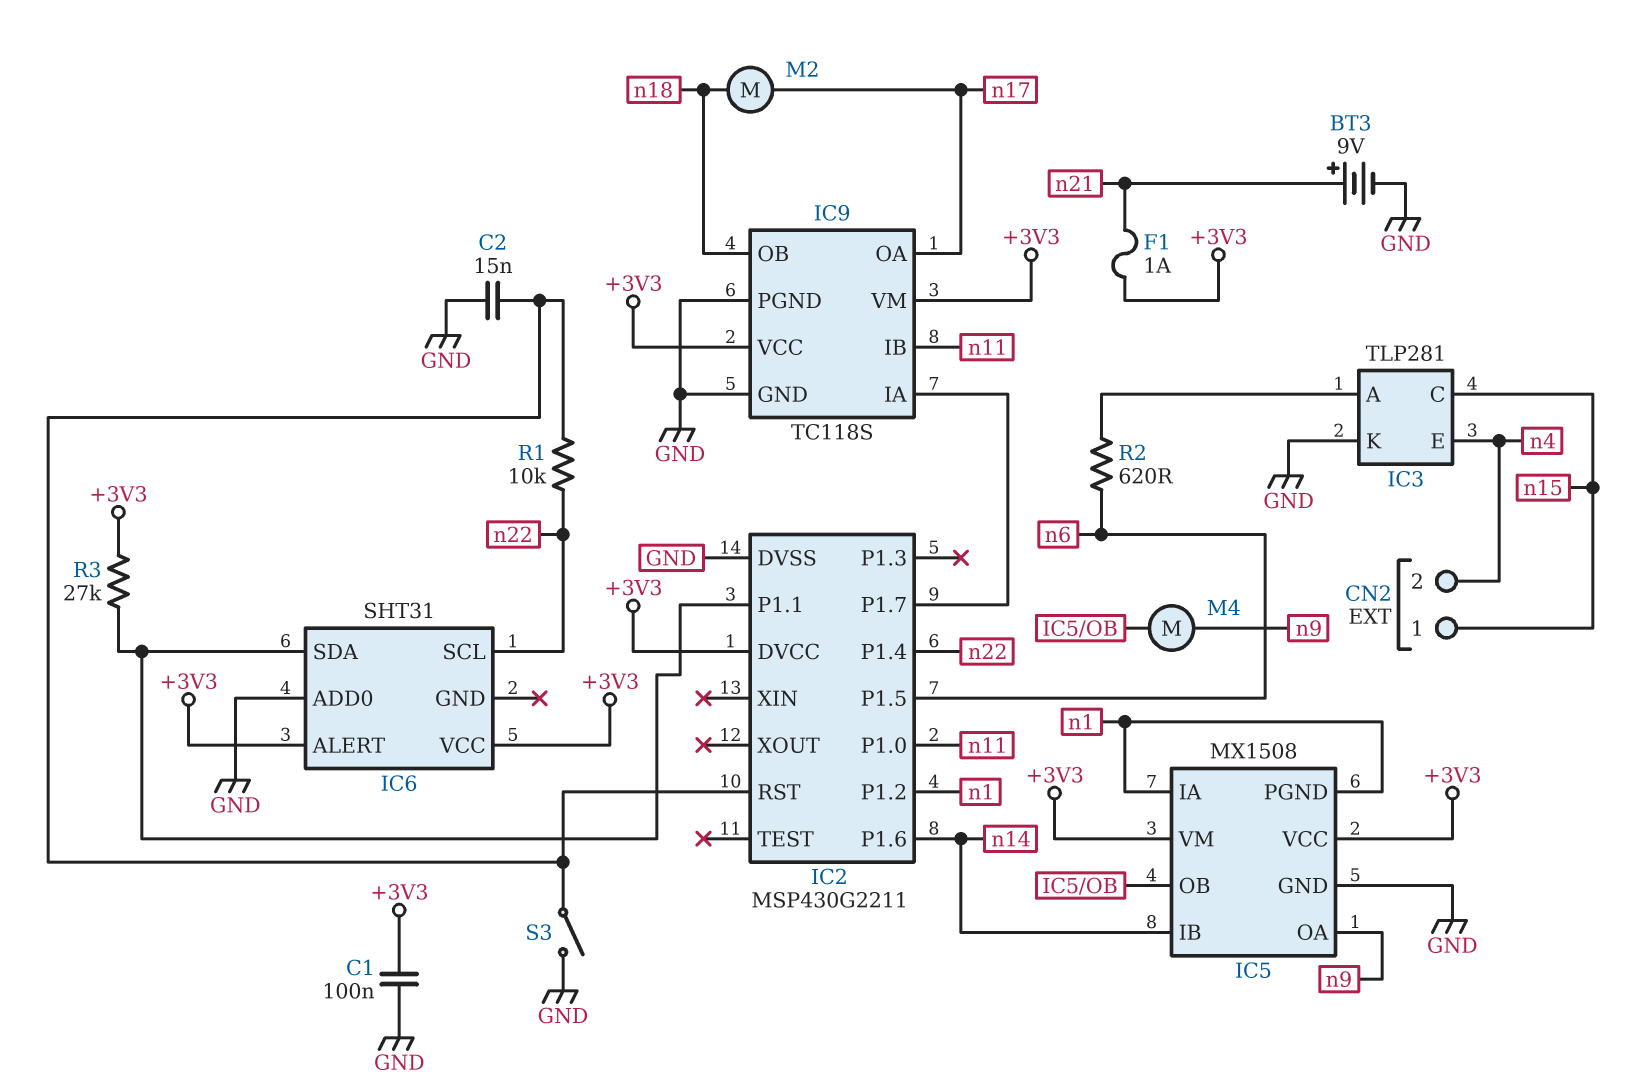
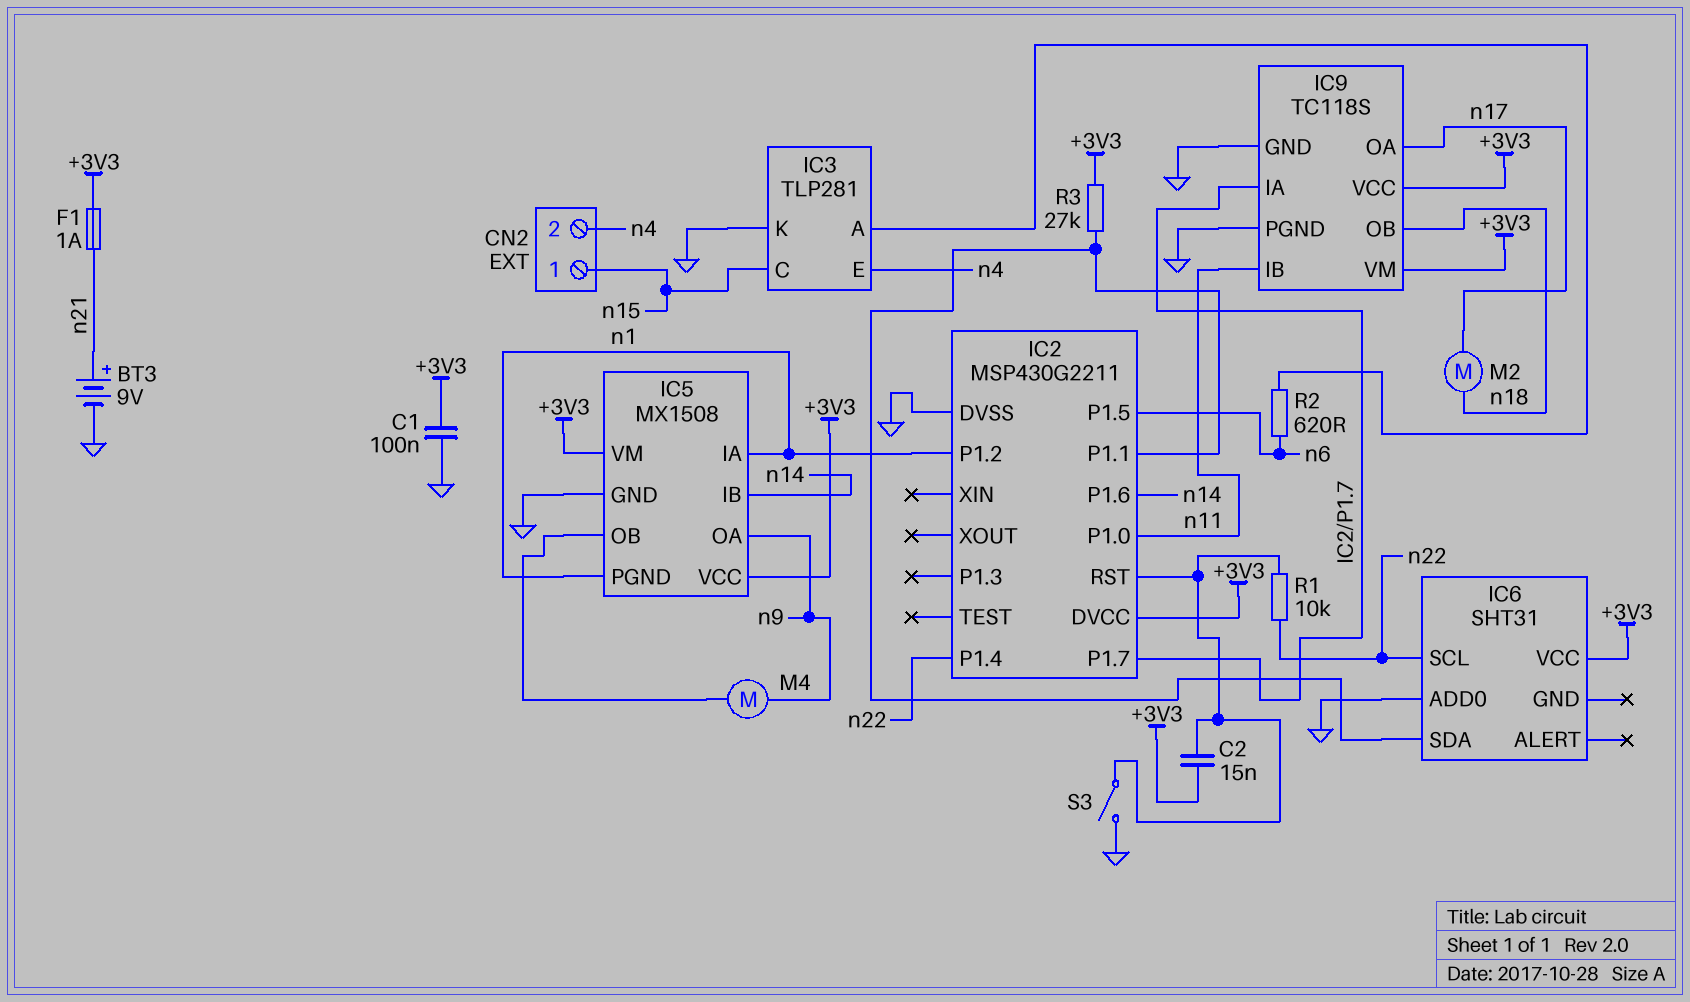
C2: 15nF (GND, IC2/RST) -> 15nF (+3V3, IC2/RST)
IC6 pin ALERT: +3V3 -> none

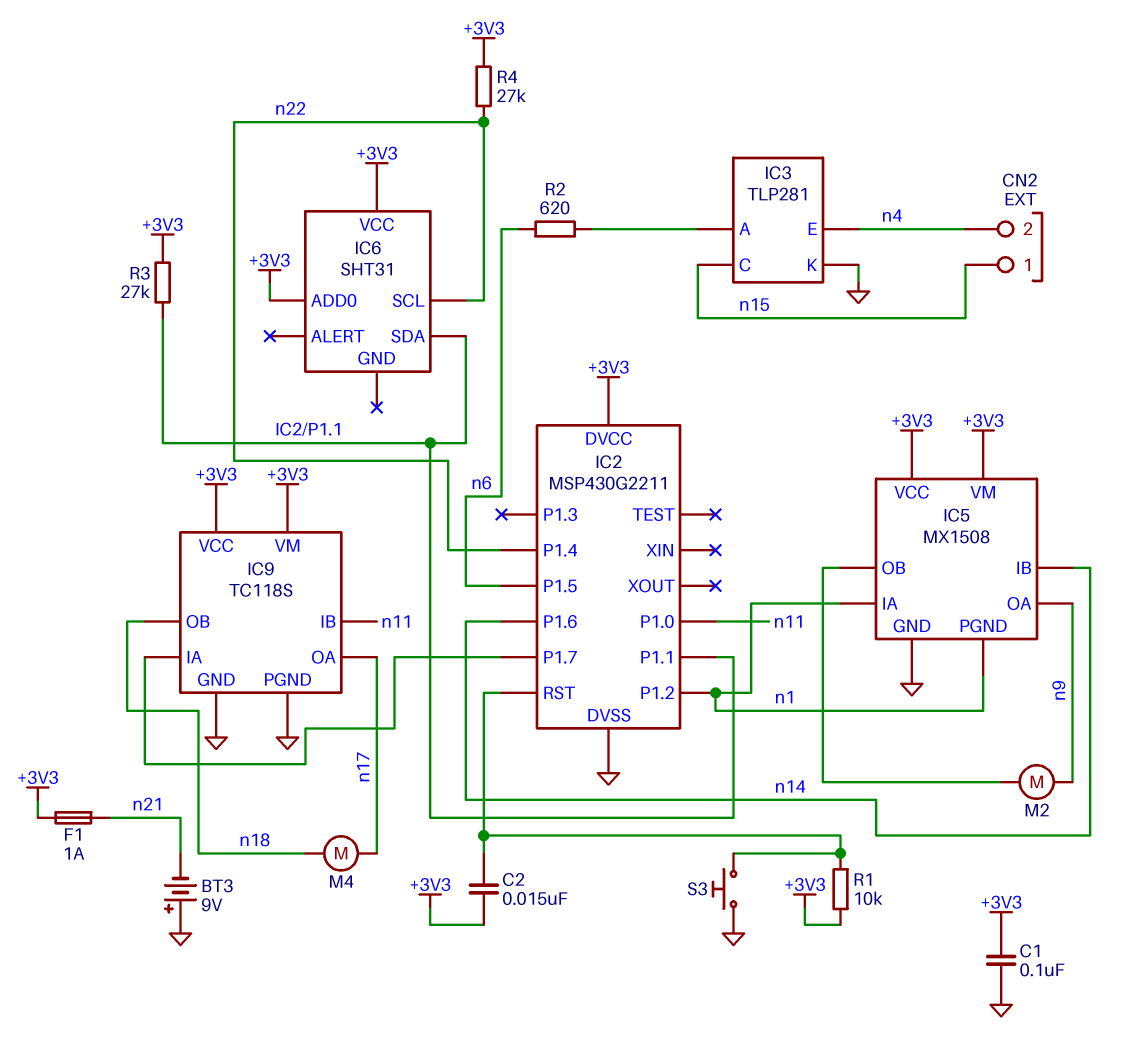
BT3: 9V (plus n21, minus GND) -> 9V (plus GND, minus n21)
IC6 pin ADD0: GND -> +3V3
M2: motor (n17, n18) -> motor (IC5/OB, n9)
M4: motor (IC5/OB, n9) -> motor (n17, n18)
R1: 10k (IC2/RST, n22) -> 10k (+3V3, IC2/RST)
R4: none -> 27k (+3V3, n22)
S3: switch (GND, IC2/RST) -> button (GND, IC2/RST)

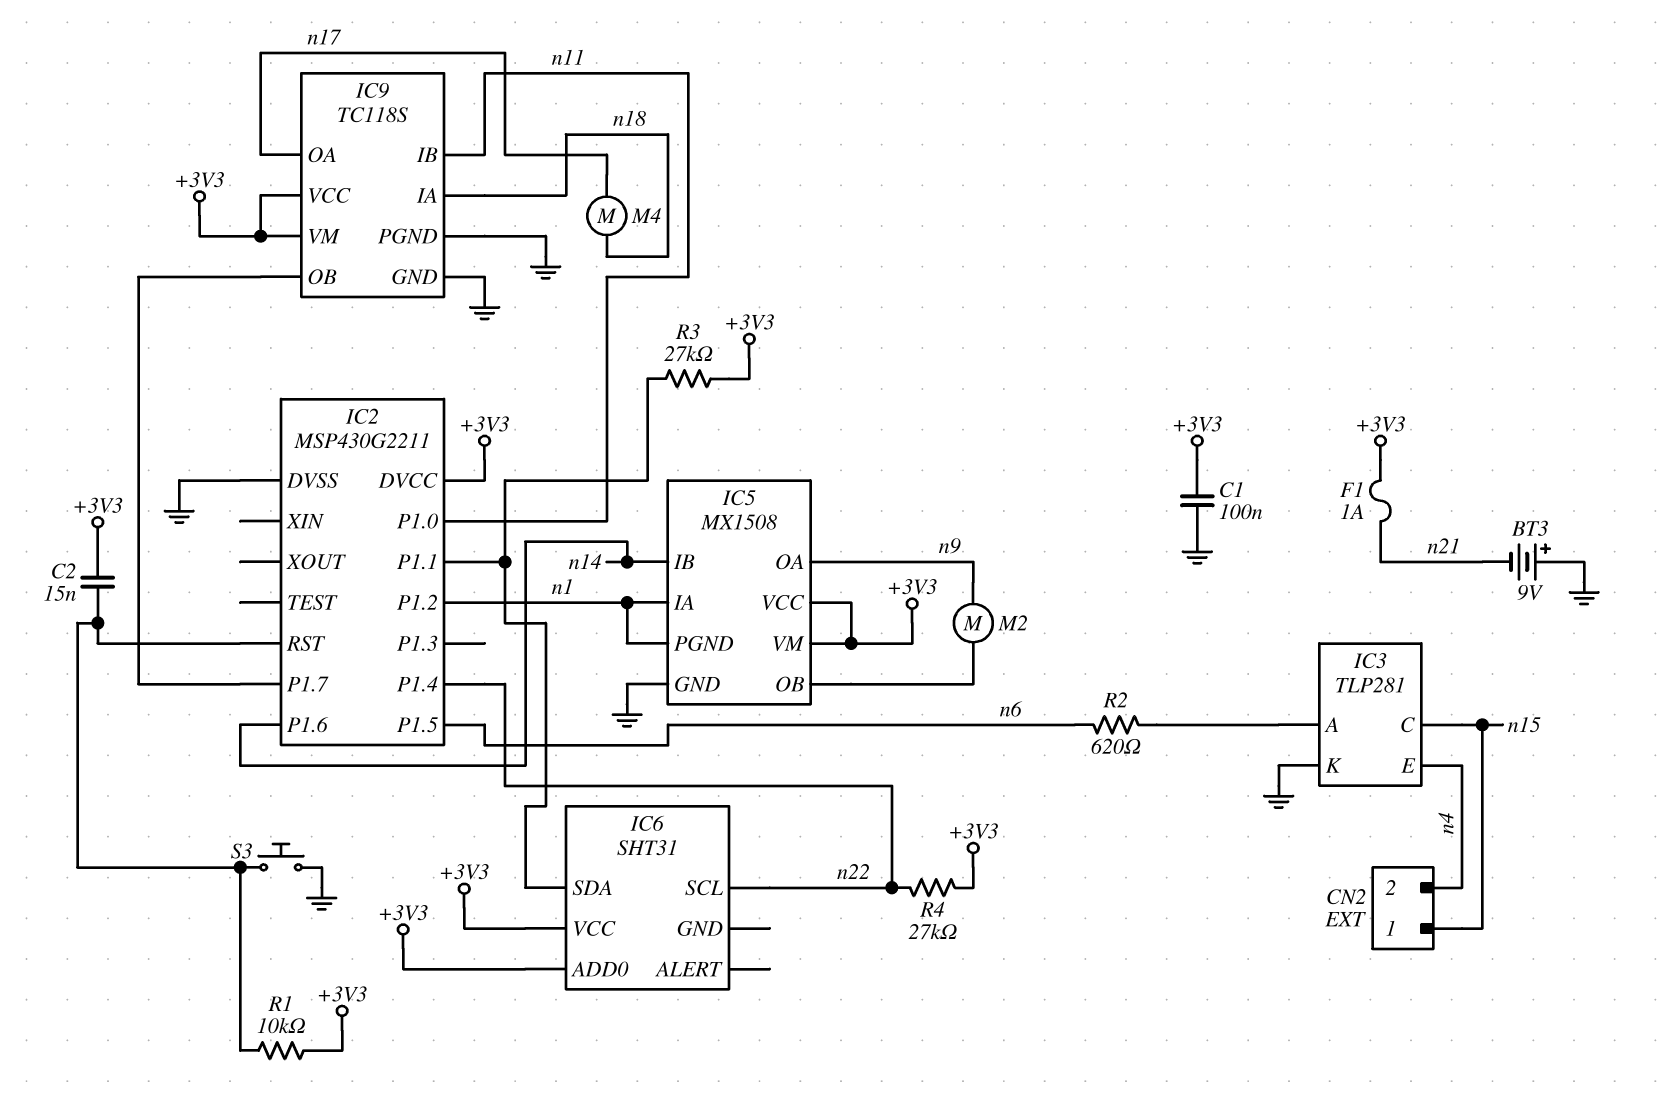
IC9 pin IA: IC2/P1.7 -> n18
IC9 pin OB: n18 -> IC2/P1.7

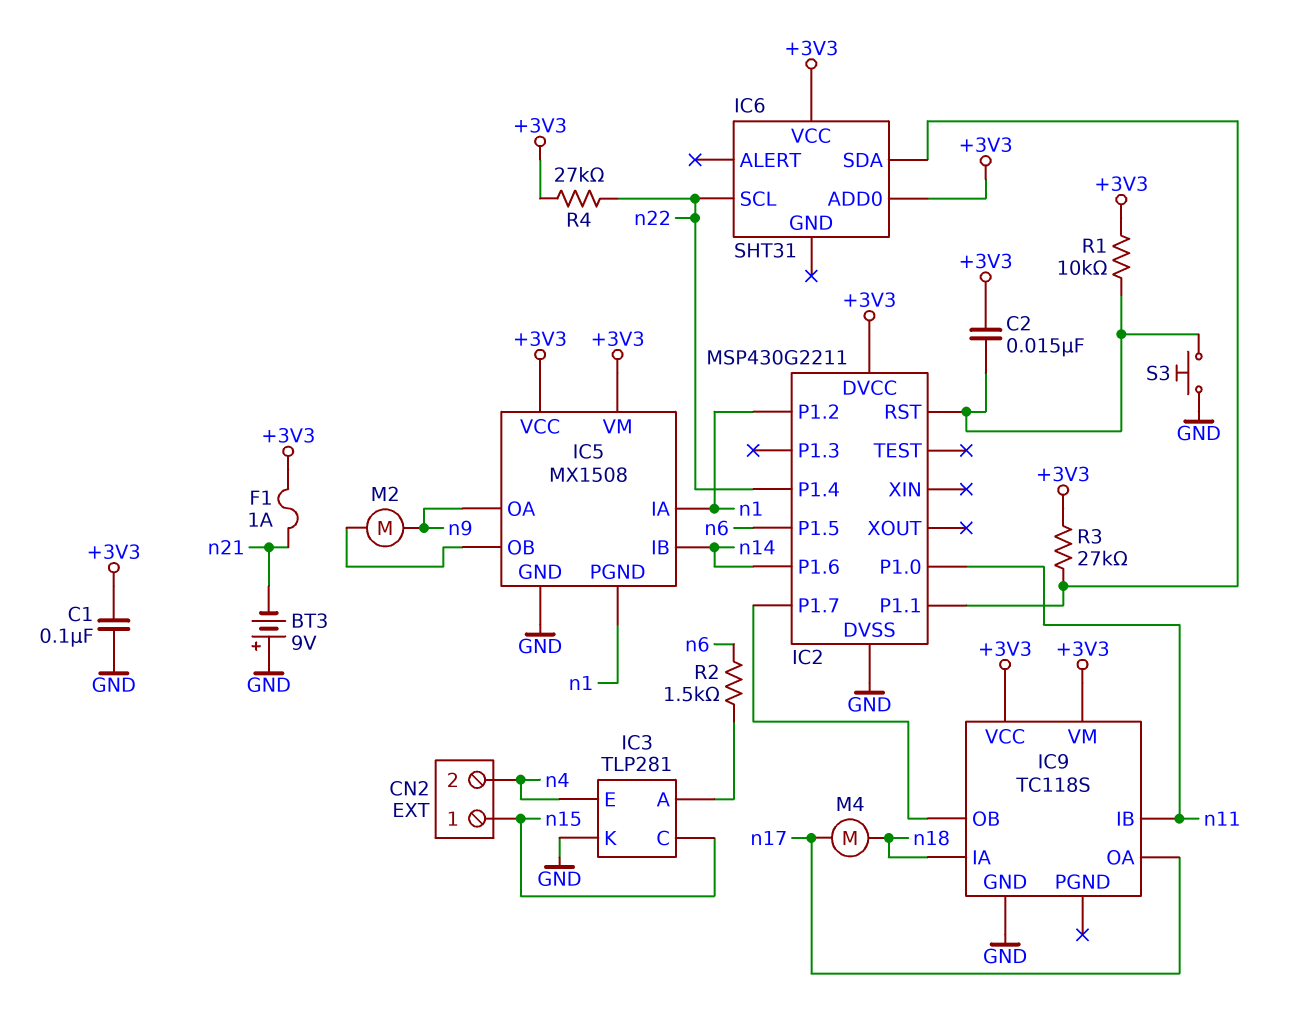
IC9 pin PGND: GND -> none
R2: 620 (IC3/A, n6) -> 1.5k (IC3/A, n6)

